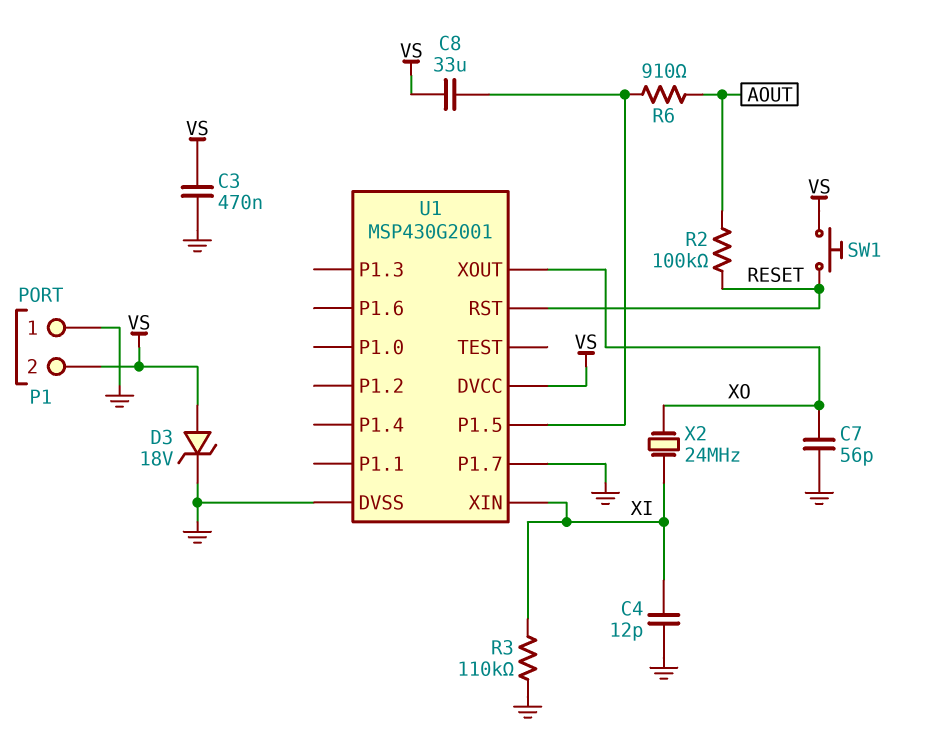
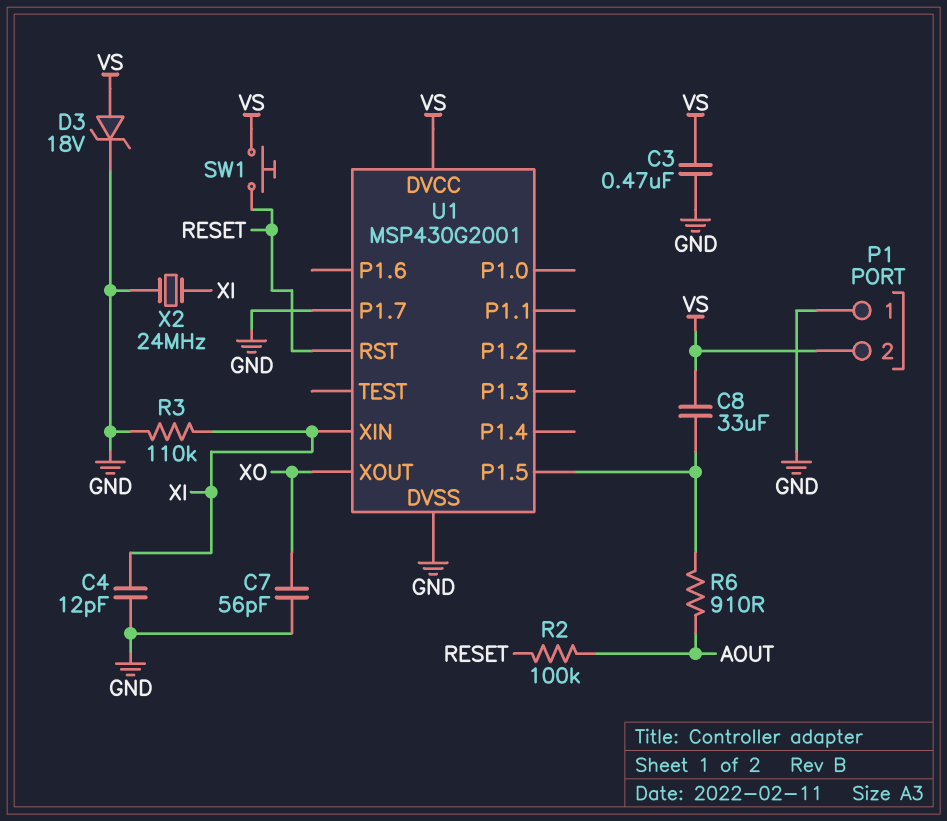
X2: 24MHz (XI, XO) -> 24MHz (GND, XI)

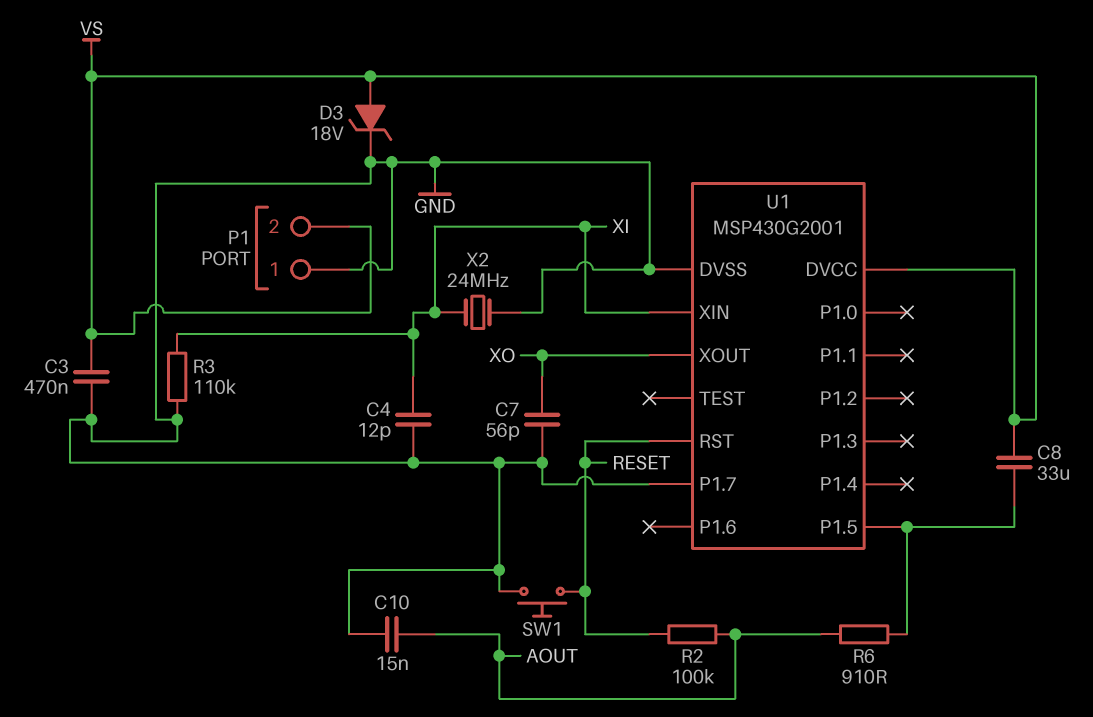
C10: none -> 15nF (AOUT, GND)
SW1: button (RESET, VS) -> button (GND, RESET)

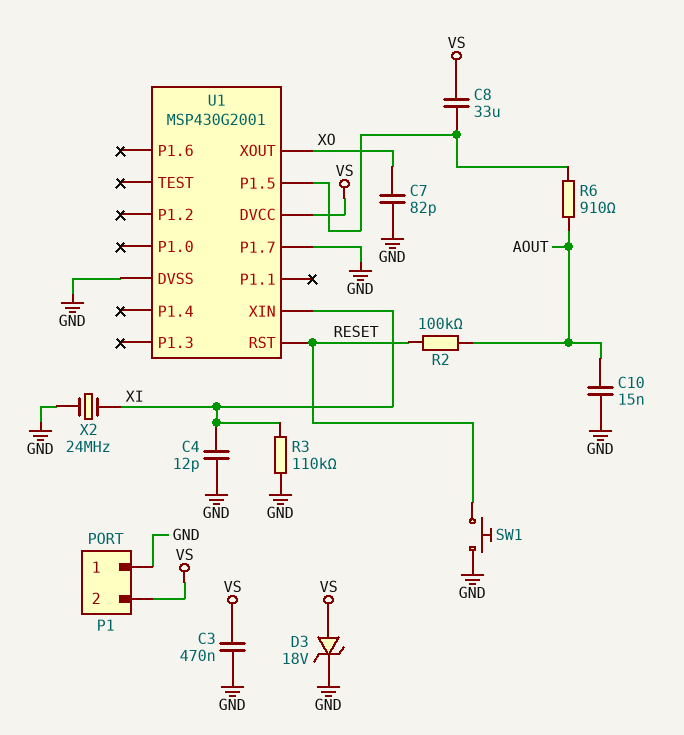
C7: 56pF (GND, XO) -> 82pF (GND, XO)

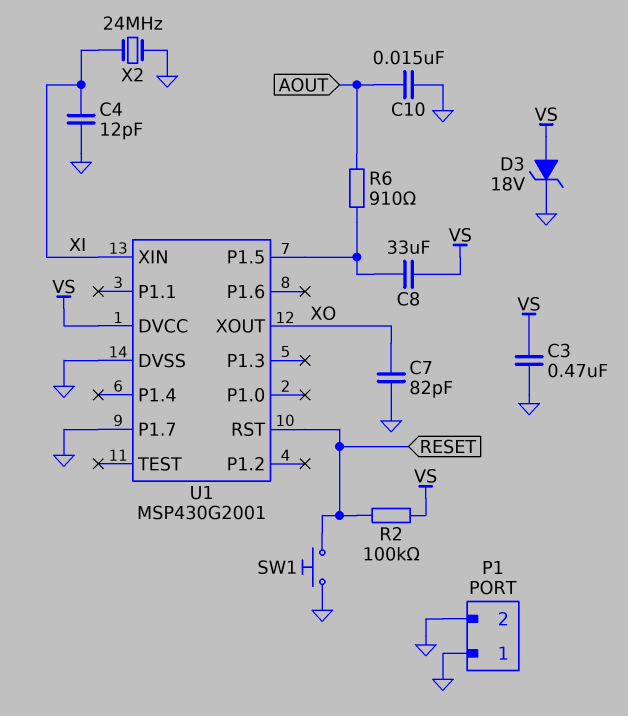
P1 pin 2: VS -> GND
R2: 100k (AOUT, RESET) -> 100k (RESET, VS)
R3: 110k (GND, XI) -> none

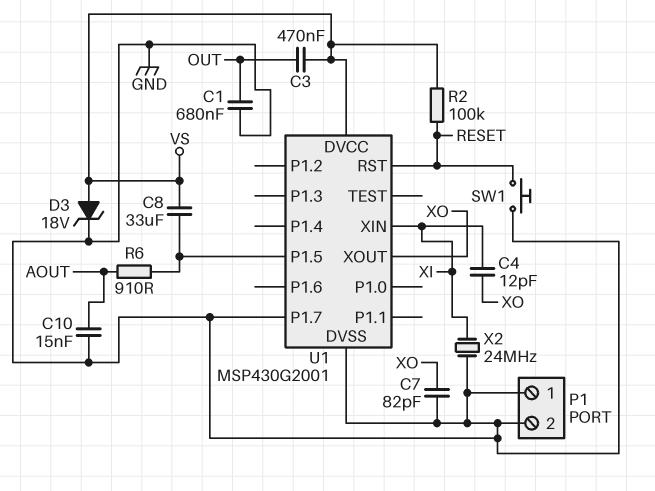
C1: none -> 680nF (GND, OUT)
C3: 470nF (GND, VS) -> 470nF (OUT, VS)
C4: 12pF (GND, XI) -> 12pF (XI, XO)

